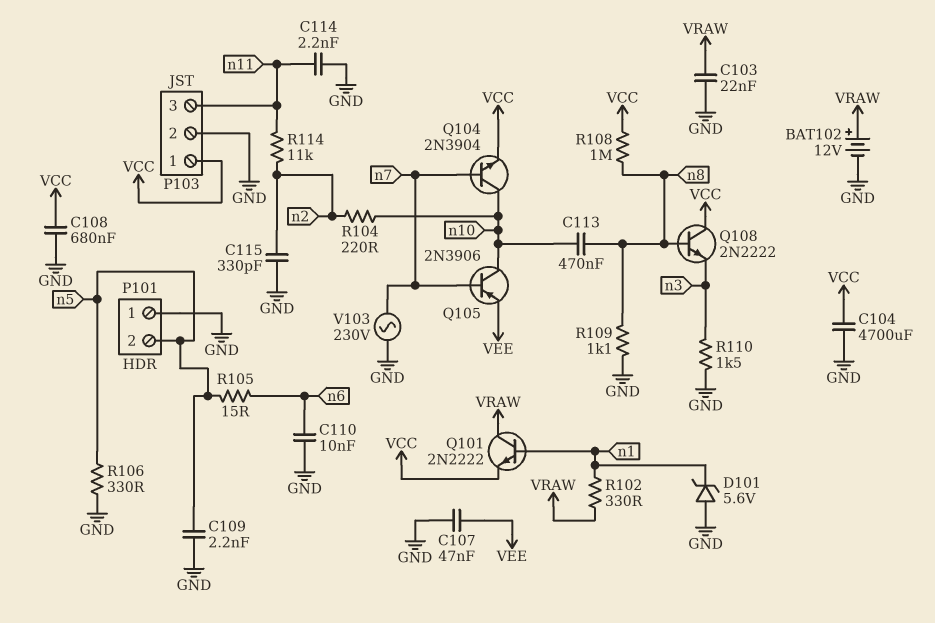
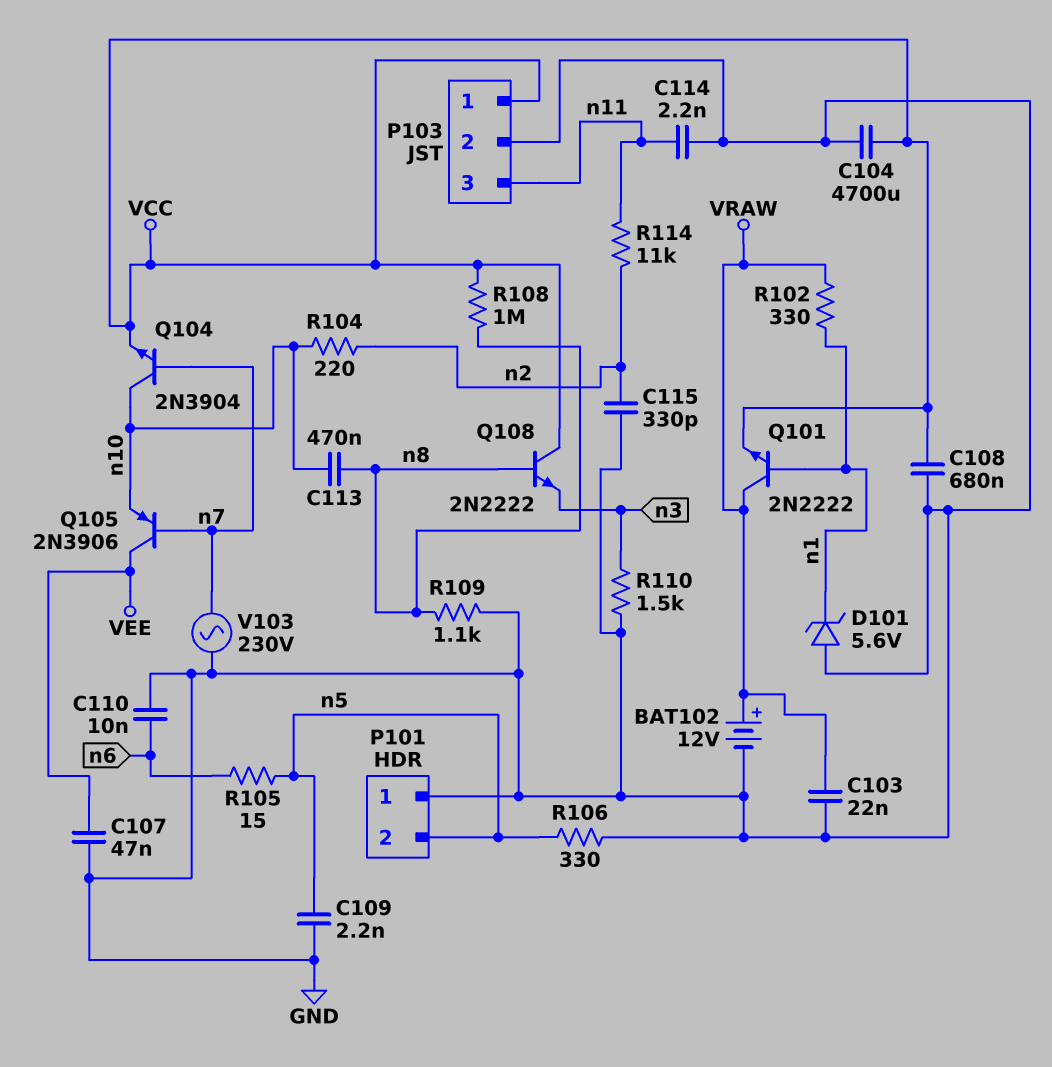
Q105: PNP 2N3906 (B n7, C n10, E VEE) -> PNP 2N3906 (B n7, C VEE, E n10)

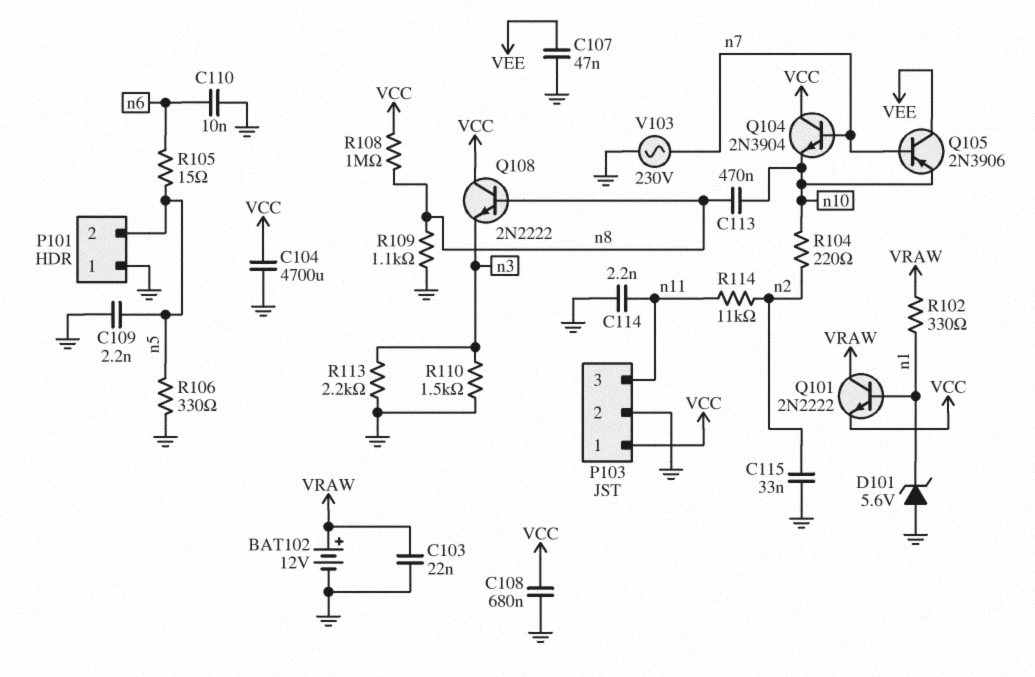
C115: 330pF (GND, n2) -> 33nF (GND, n2)
Q104: NPN 2N3904 (B n7, C n10, E VCC) -> NPN 2N3904 (B n7, C VCC, E n10)
R113: none -> 2.2k (GND, n3)

